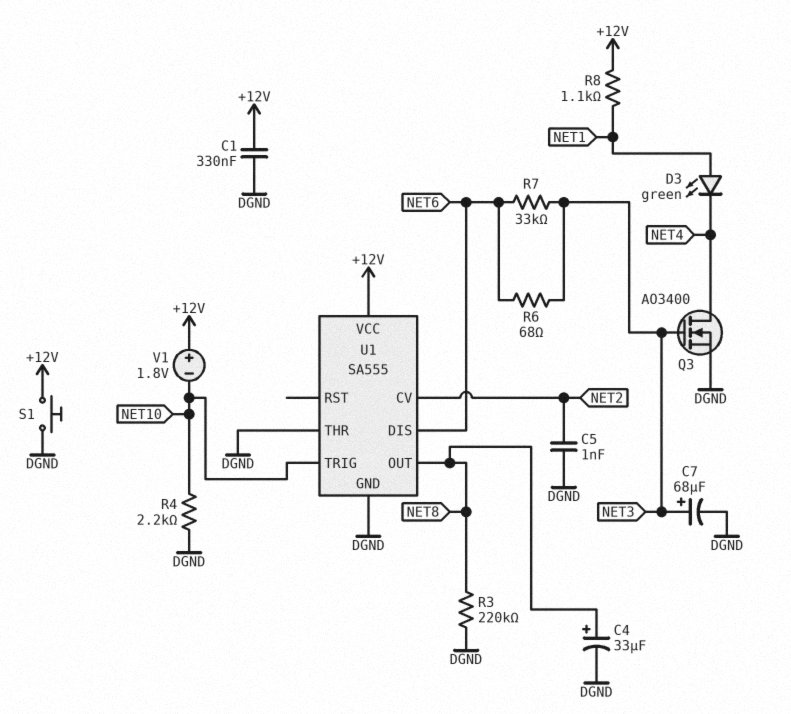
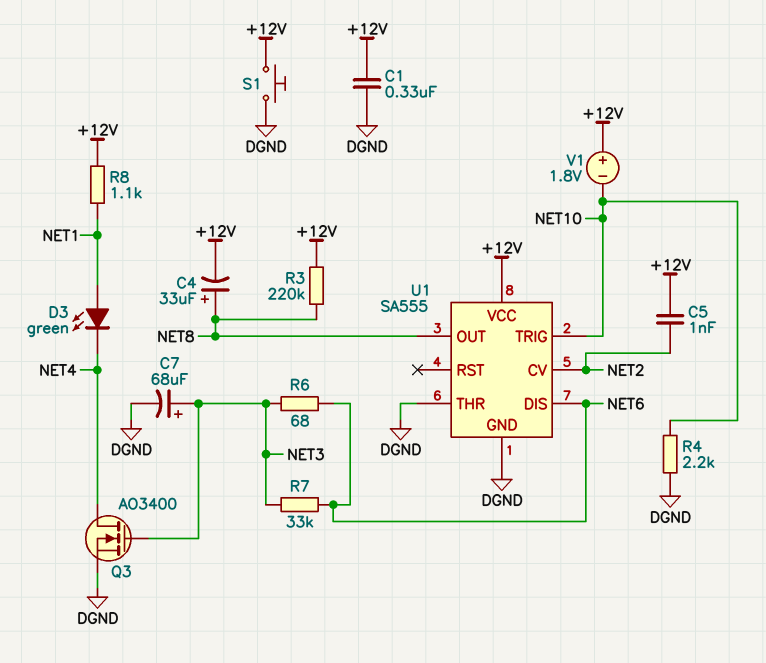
C4: 33uF (plus NET8, minus DGND) -> 33uF (plus NET8, minus +12V)
C5: 1nF (DGND, NET2) -> 1nF (+12V, NET2)
R3: 220k (DGND, NET8) -> 220k (+12V, NET8)

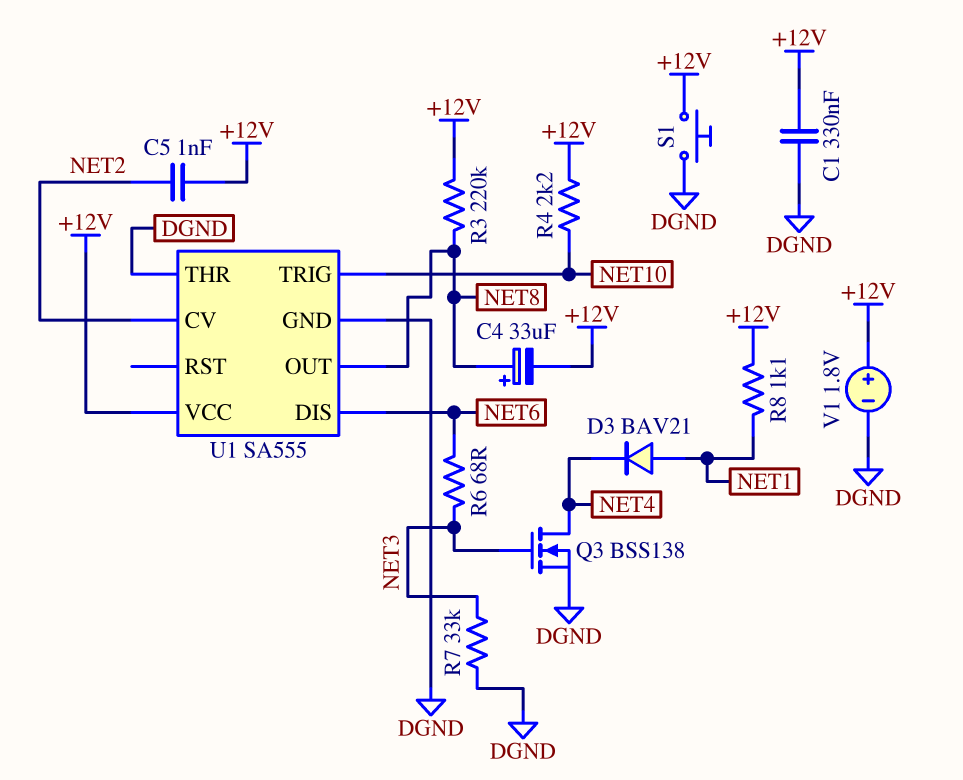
C7: 68uF (plus NET3, minus DGND) -> none
D3: LED green (A NET1, K NET4) -> diode BAV21 (A NET1, K NET4)
Q3: NMOS AO3400 (G NET3, D NET4, S DGND) -> NMOS BSS138 (G NET3, D NET4, S DGND)
R4: 2.2k (DGND, NET10) -> 2.2k (+12V, NET10)
R7: 33k (NET3, NET6) -> 33k (DGND, NET3)
V1: 1.8V (plus +12V, minus NET10) -> 1.8V (plus +12V, minus DGND)

